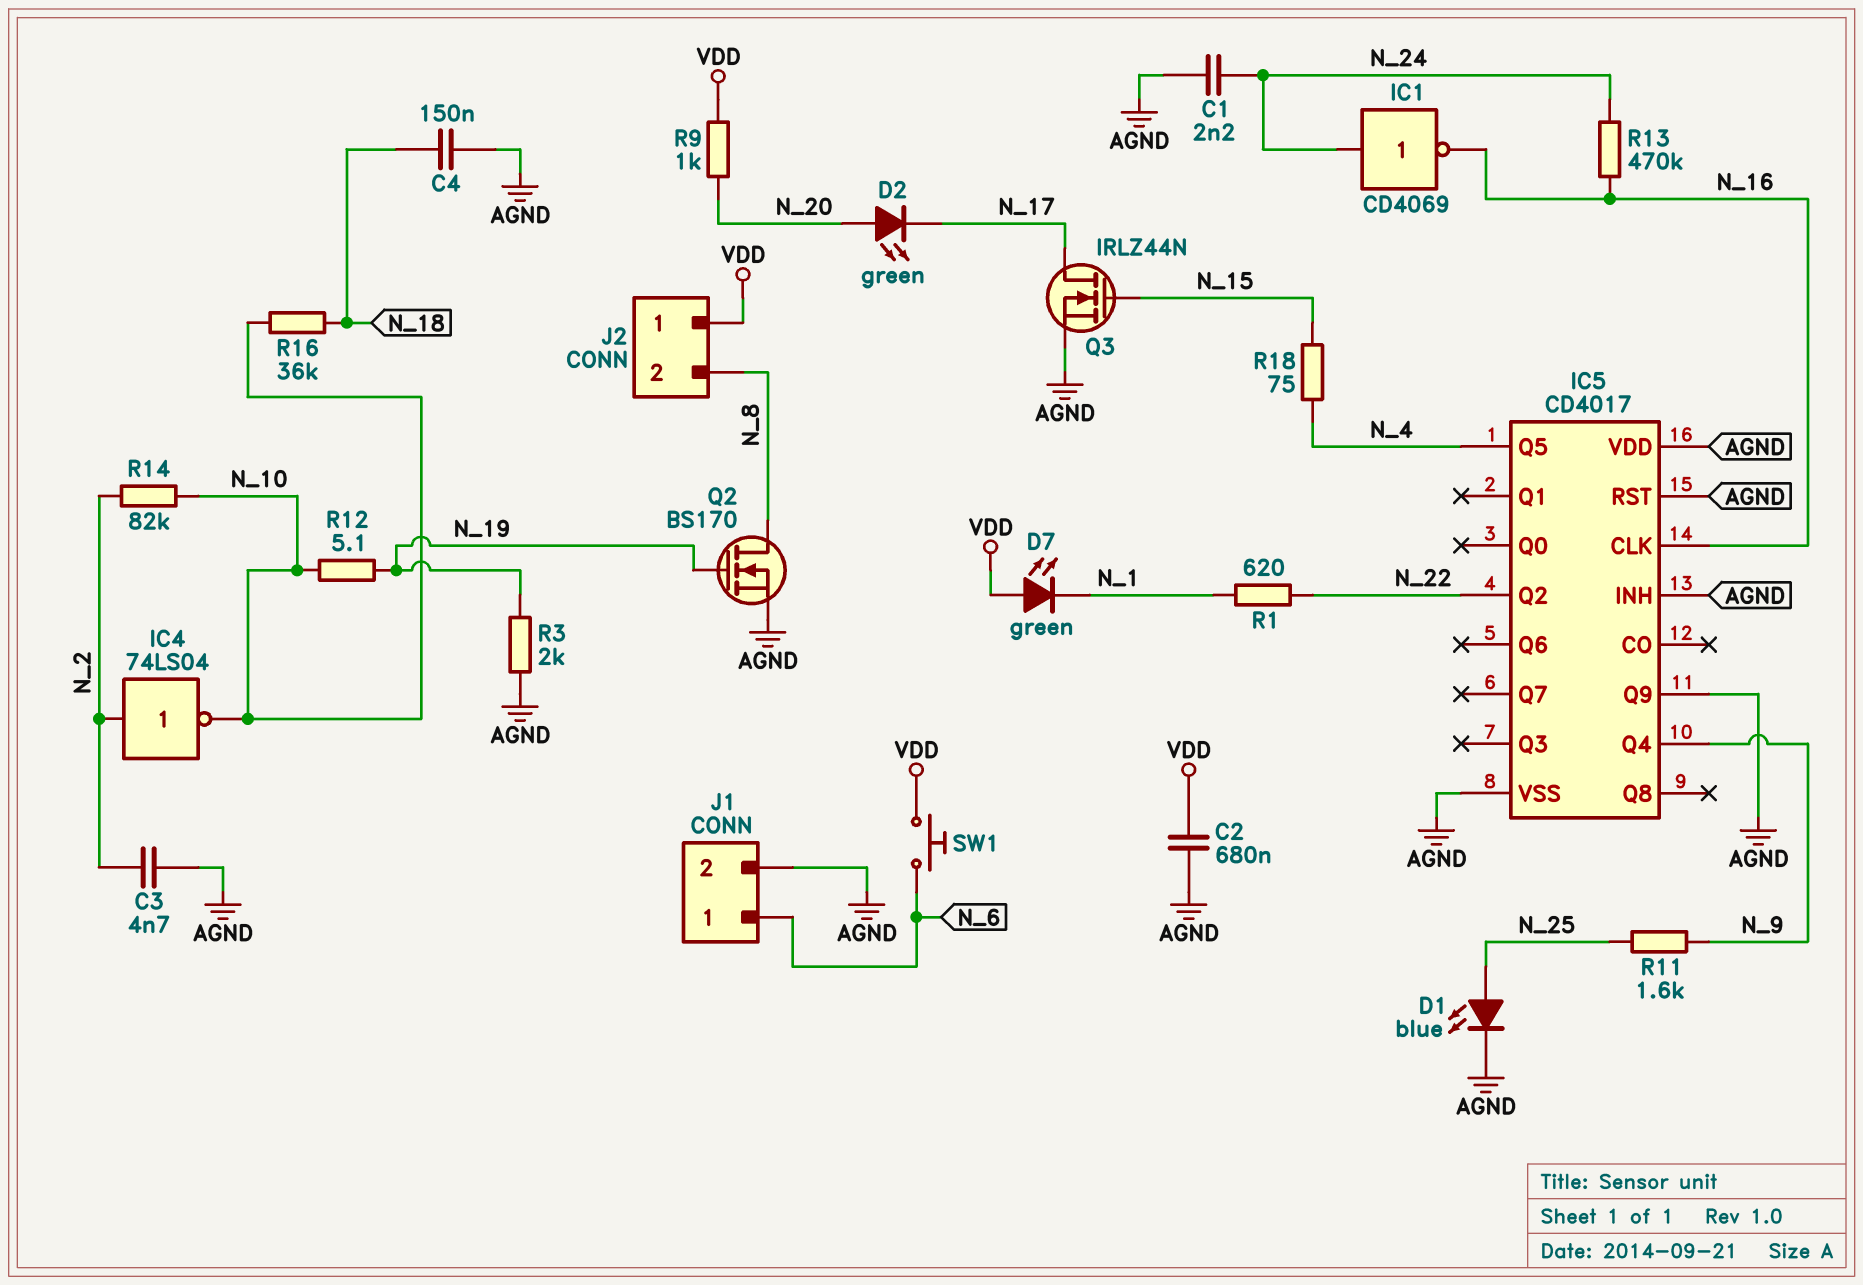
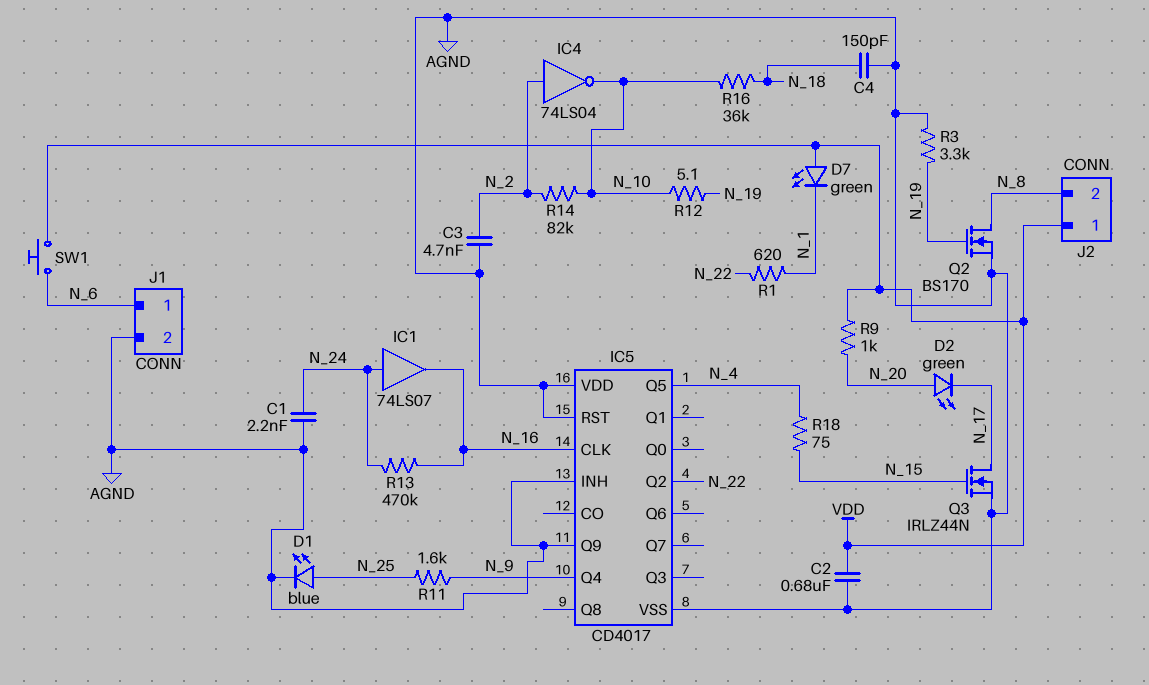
C4: 150nF (AGND, N_18) -> 150pF (AGND, N_18)
IC1: NOT CD4069 (in N_24, out N_16) -> buffer 74LS07 (in N_24, out N_16)
R3: 2k (AGND, N_19) -> 3.3k (AGND, N_19)

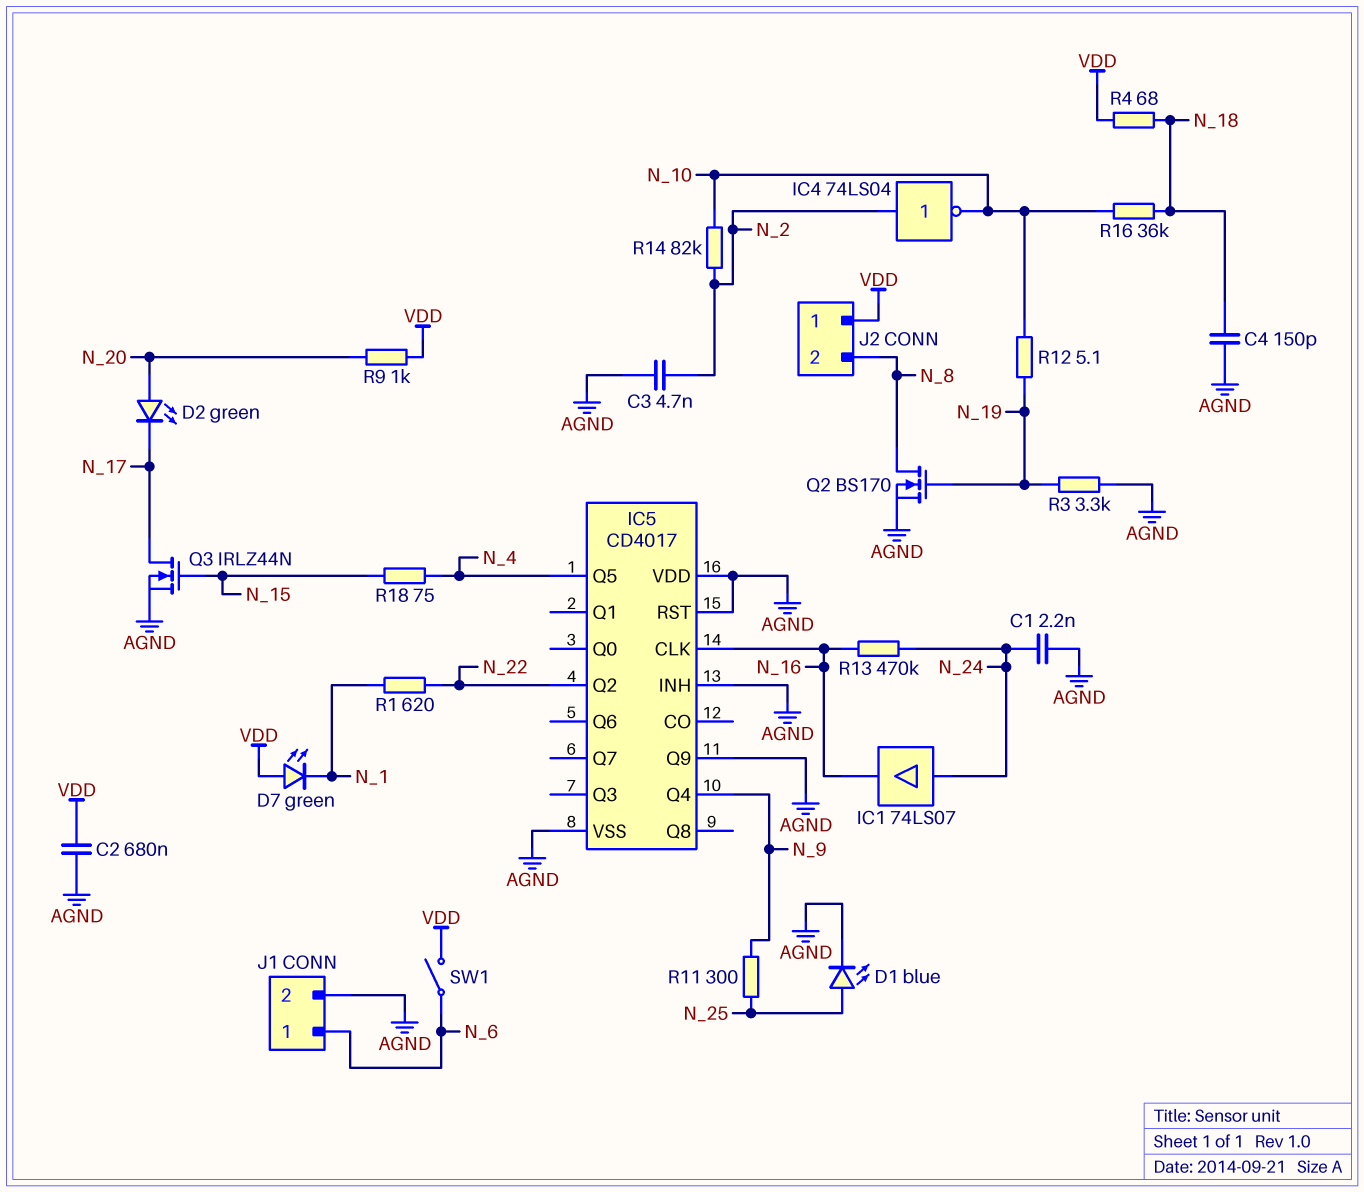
R4: none -> 68 (N_18, VDD)
R11: 1.6k (N_9, N_25) -> 300 (N_9, N_25)
SW1: button (N_6, VDD) -> switch (N_6, VDD)

